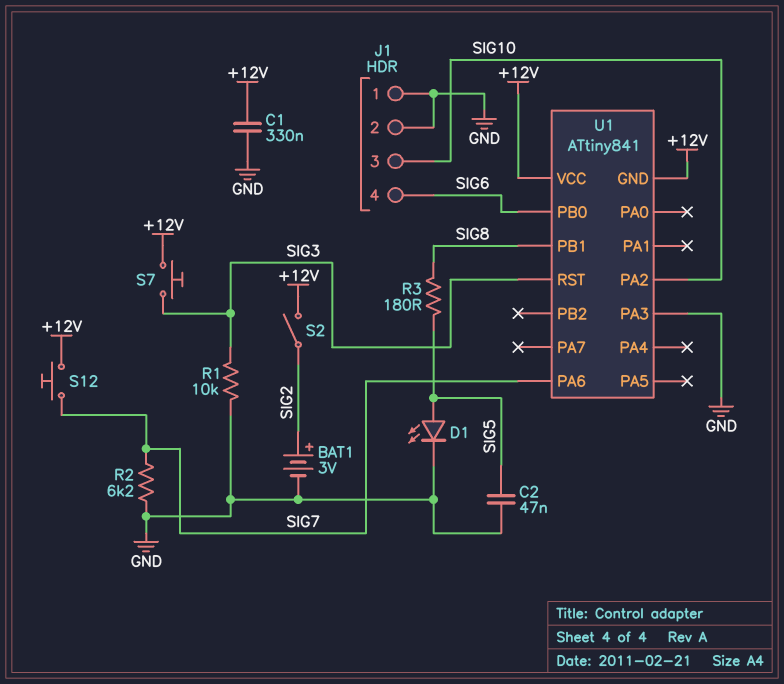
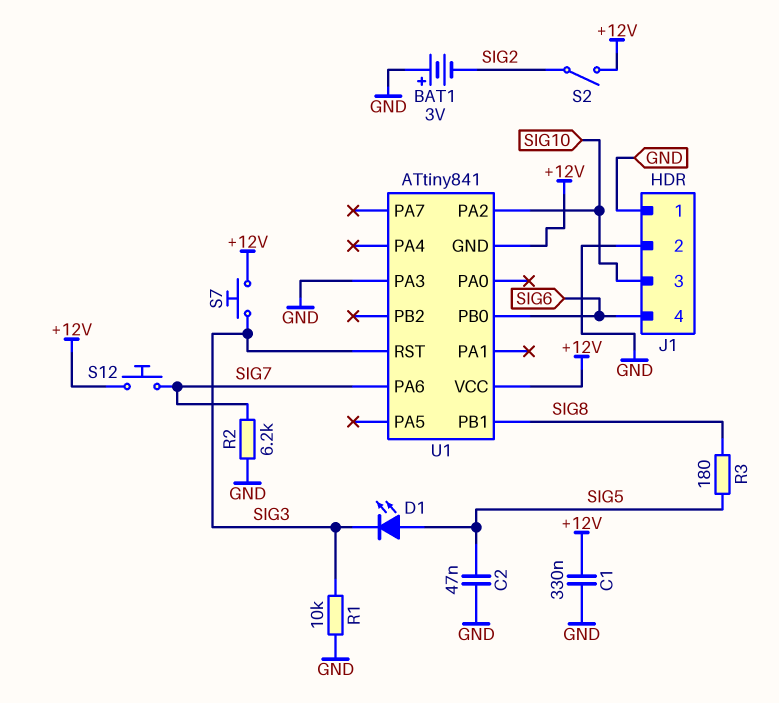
BAT1: 3V (plus SIG2, minus GND) -> 3V (plus GND, minus SIG2)
D1: LED (A SIG5, K GND) -> LED (A SIG5, K SIG3)

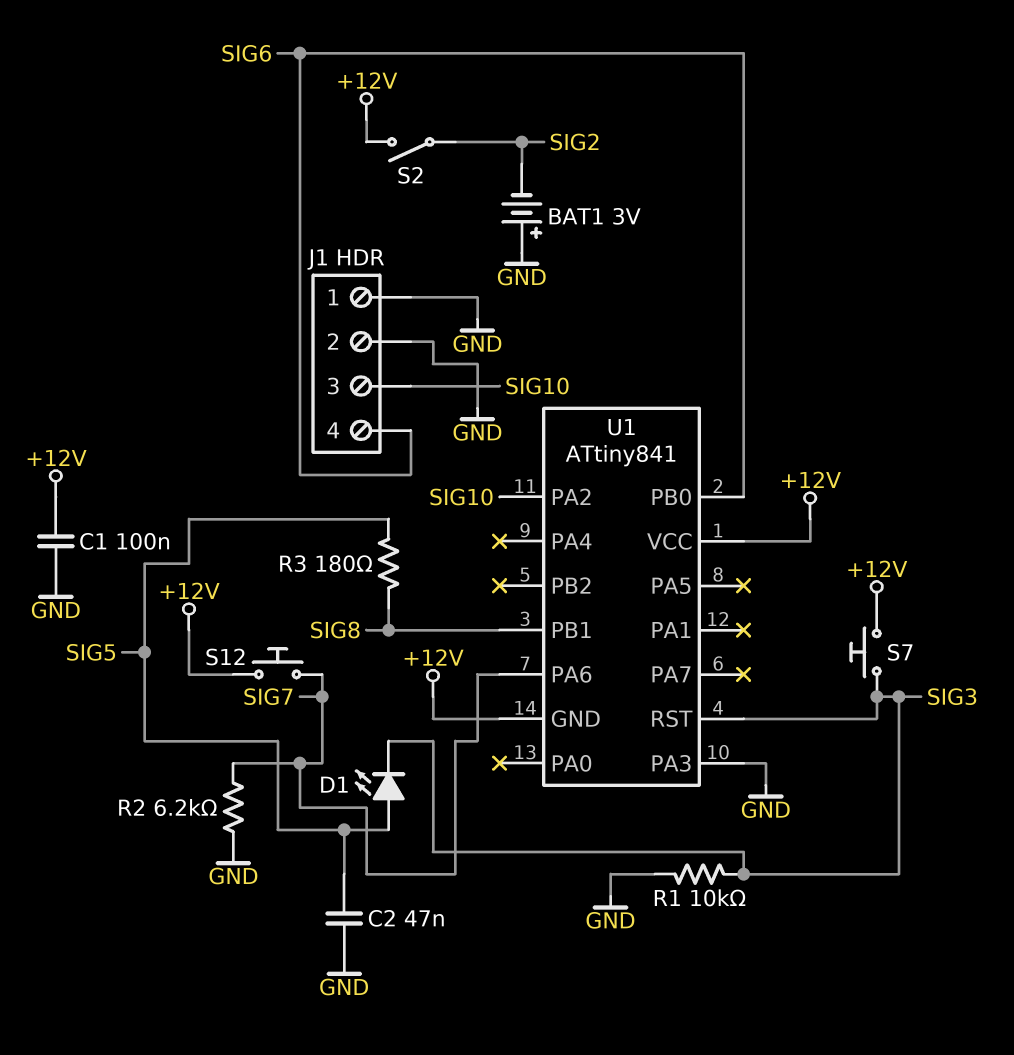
C1: 330nF (+12V, GND) -> 100nF (+12V, GND)

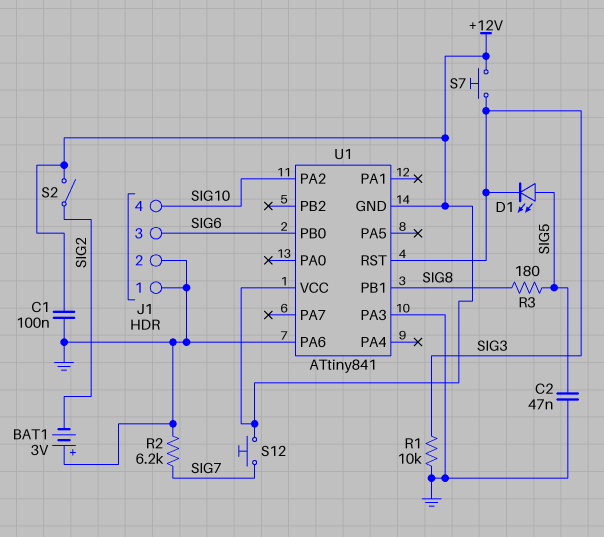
J1 pin 3: SIG10 -> SIG6
J1 pin 4: SIG6 -> SIG10
U1 pin PA6: SIG7 -> GND

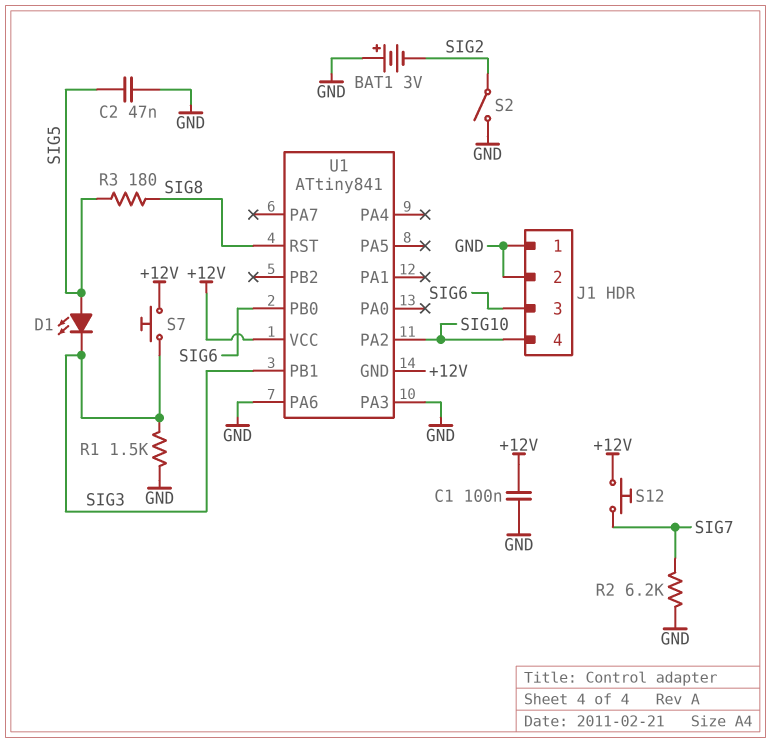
R1: 10k (GND, SIG3) -> 1.5k (GND, SIG3)
S2: switch (+12V, SIG2) -> switch (GND, SIG2)
U1 pin PB1: SIG8 -> SIG3
U1 pin RST: SIG3 -> SIG8

